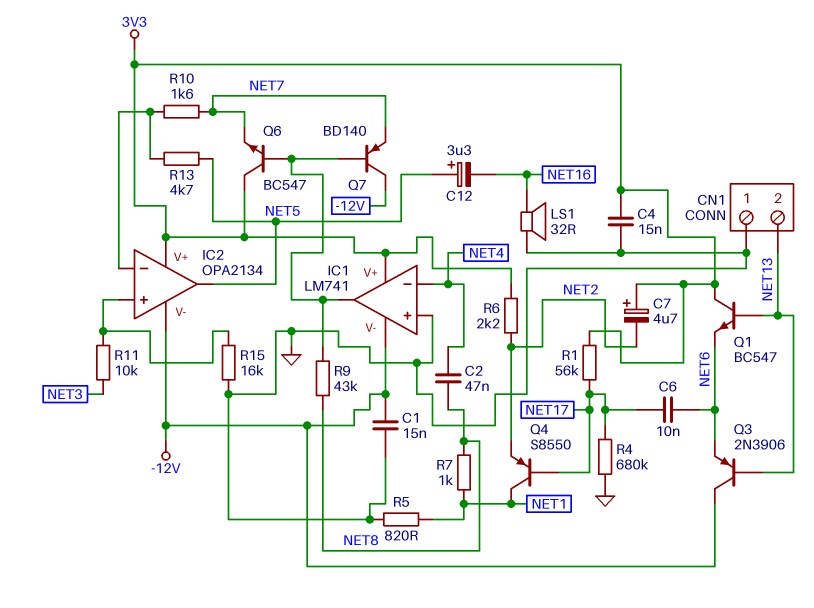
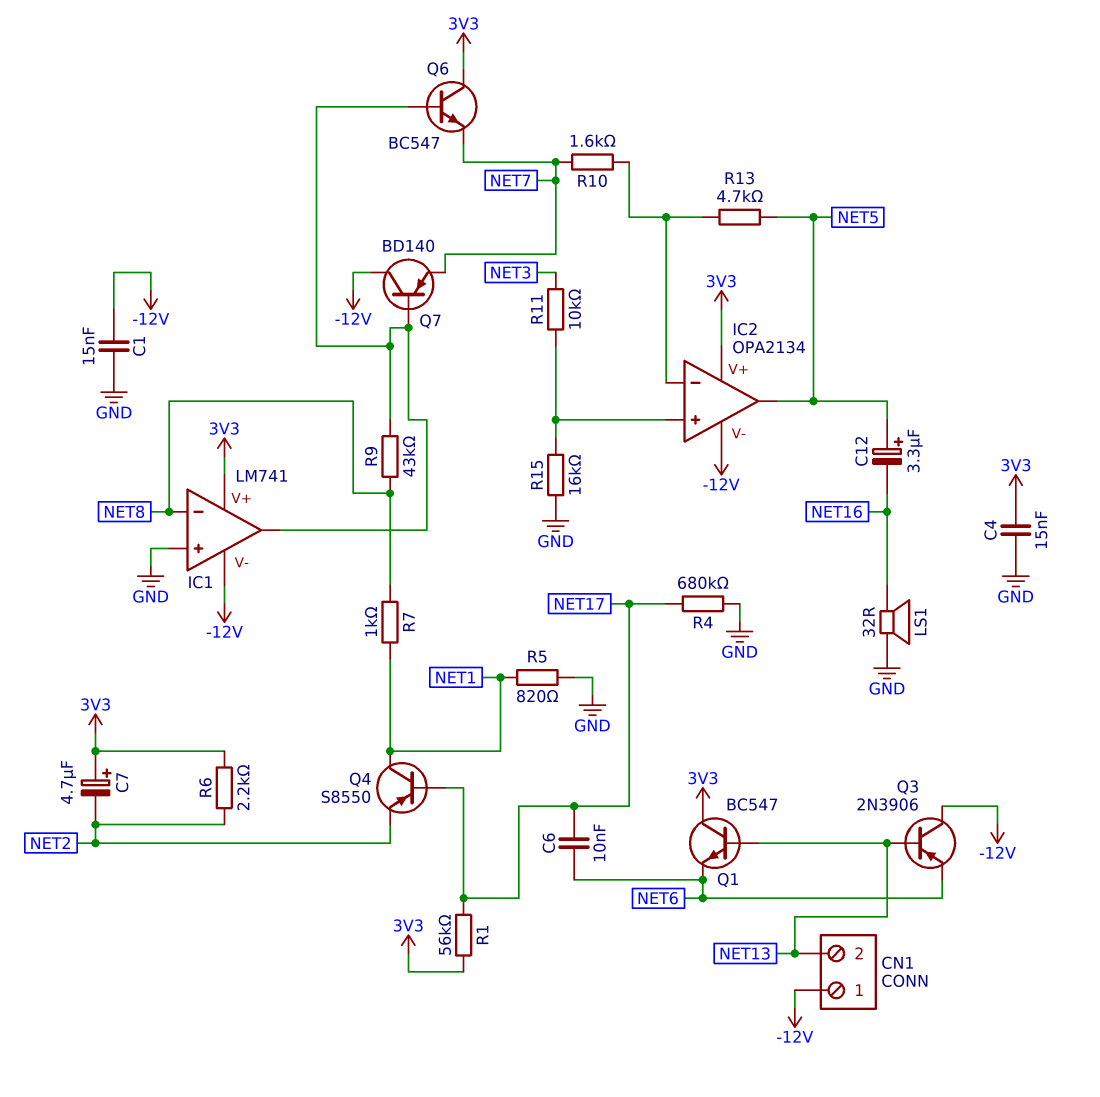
C2: 47nF (NET4, NET8) -> none
CN1 pin 1: GND -> -12V
IC1 pin in-: NET4 -> NET8

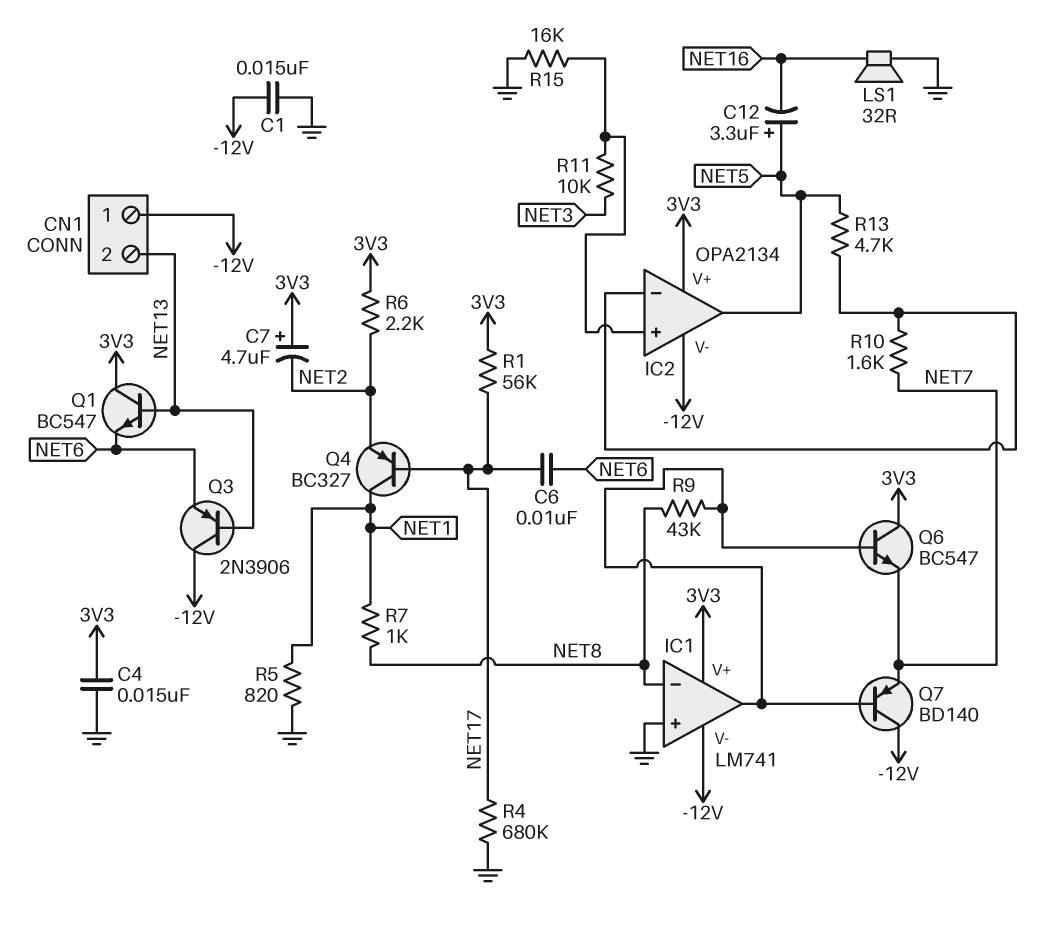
Q4: PNP S8550 (B NET17, C NET1, E NET2) -> PNP BC327 (B NET17, C NET1, E NET2)

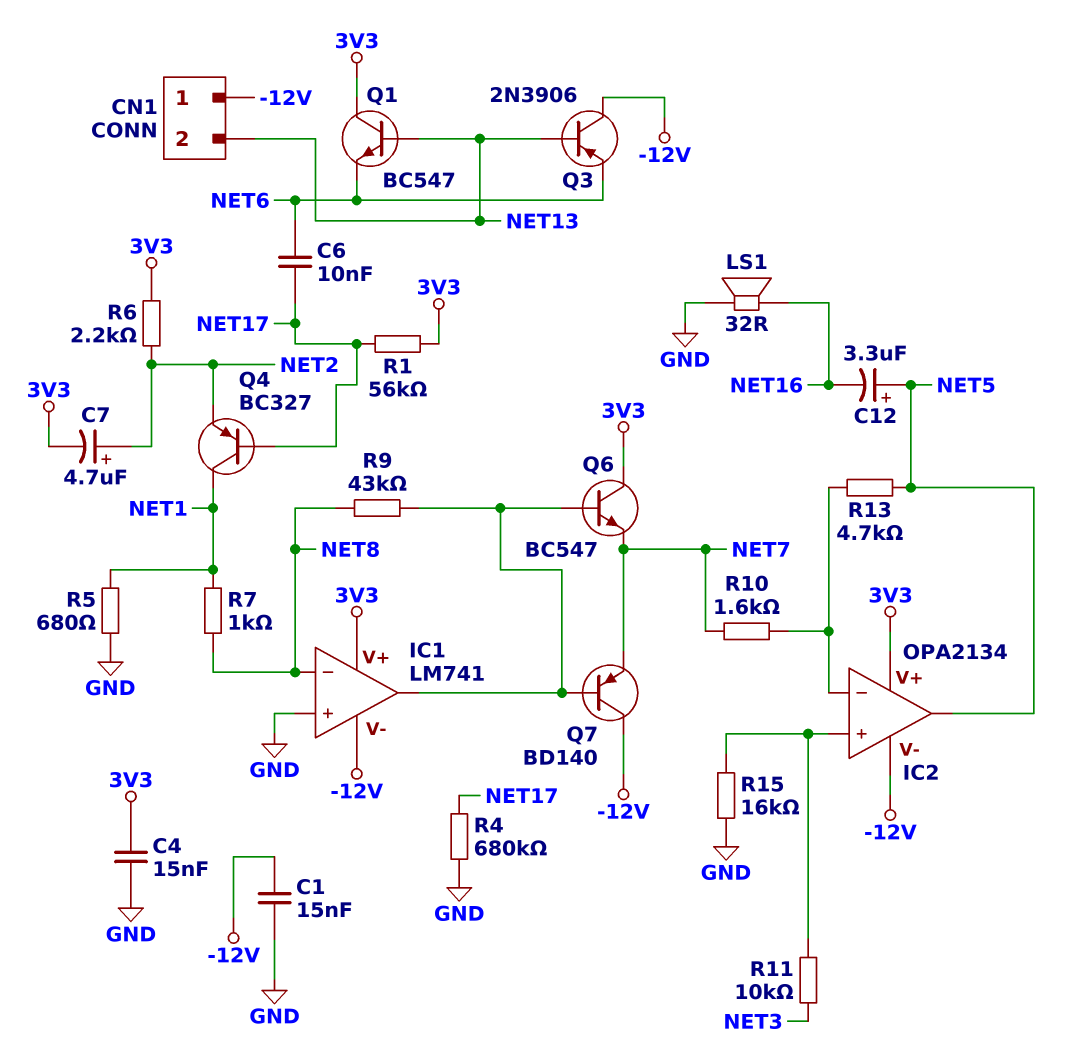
C7: 4.7uF (plus 3V3, minus NET2) -> 4.7uF (plus NET2, minus 3V3)
R5: 820 (GND, NET1) -> 680 (GND, NET1)

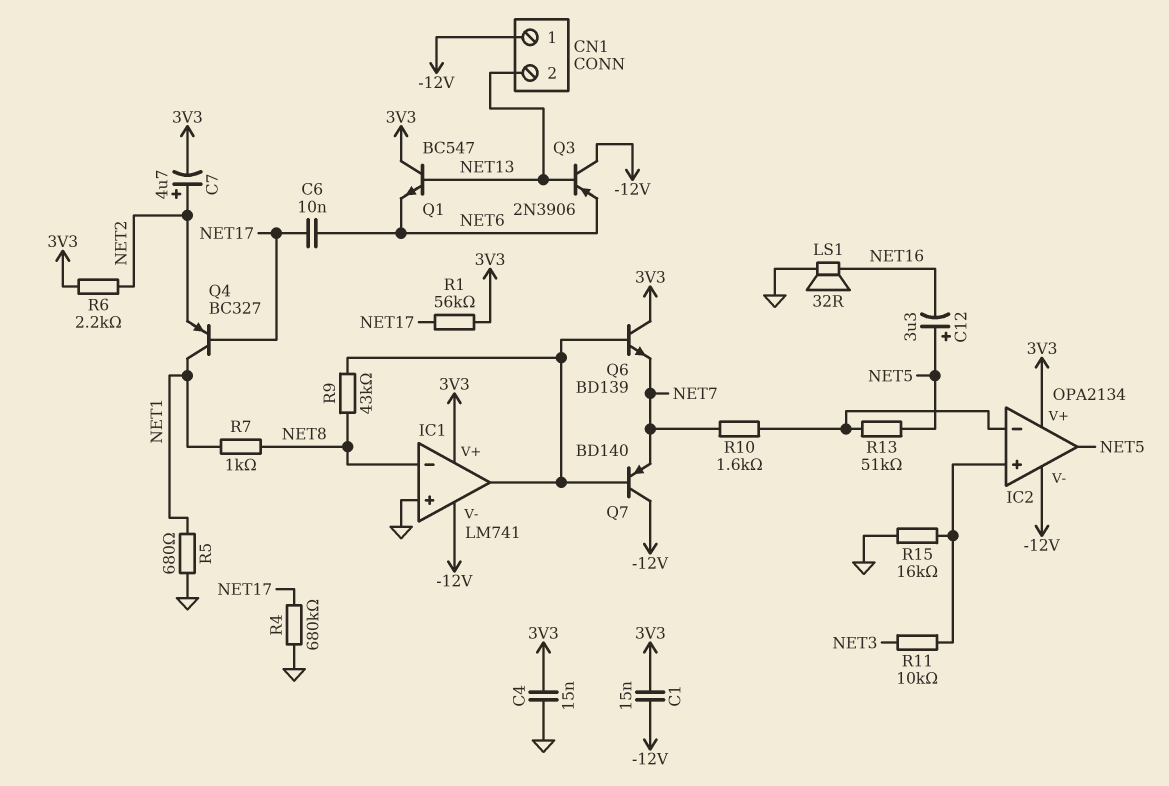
C1: 15nF (-12V, GND) -> 15nF (-12V, 3V3)
Q6: NPN BC547 (B IC1/out, C 3V3, E NET7) -> NPN BD139 (B IC1/out, C 3V3, E NET7)
R13: 4.7k (IC2/in-, NET5) -> 51k (IC2/in-, NET5)

